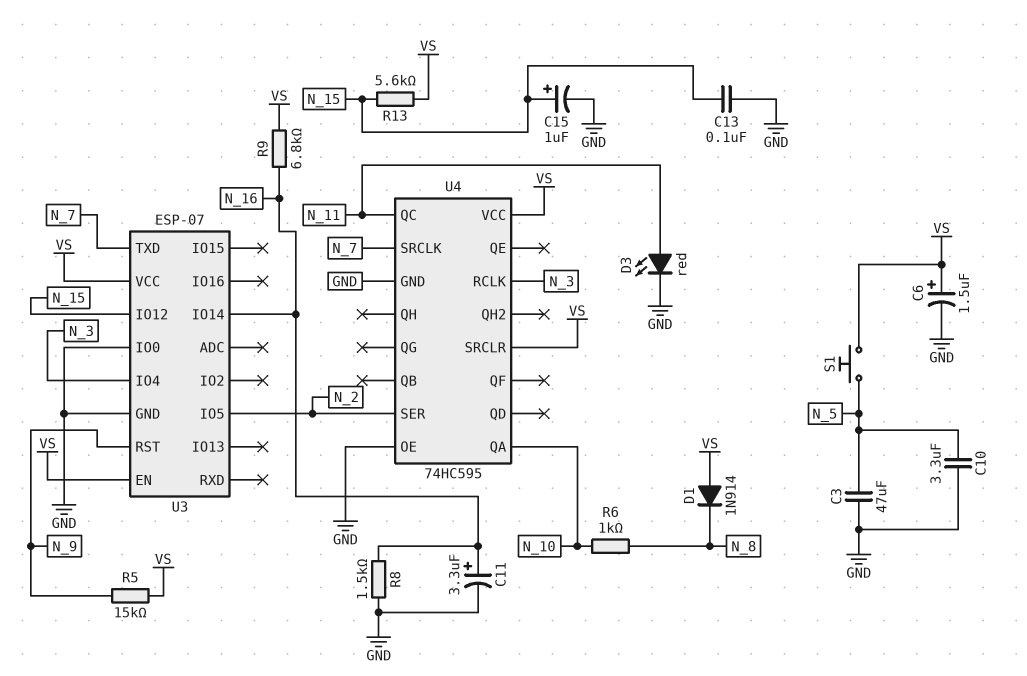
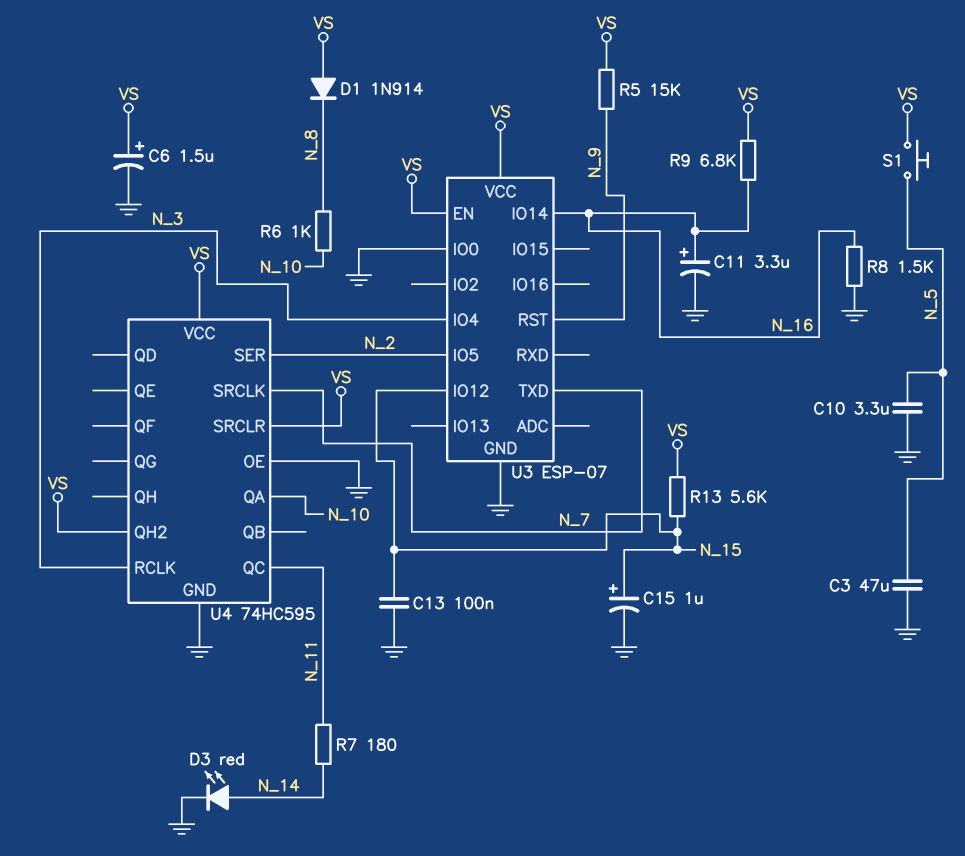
D3: LED red (A N_11, K GND) -> LED red (A N_14, K GND)
R7: none -> 180 (N_11, N_14)
U4 pin QH2: none -> VS

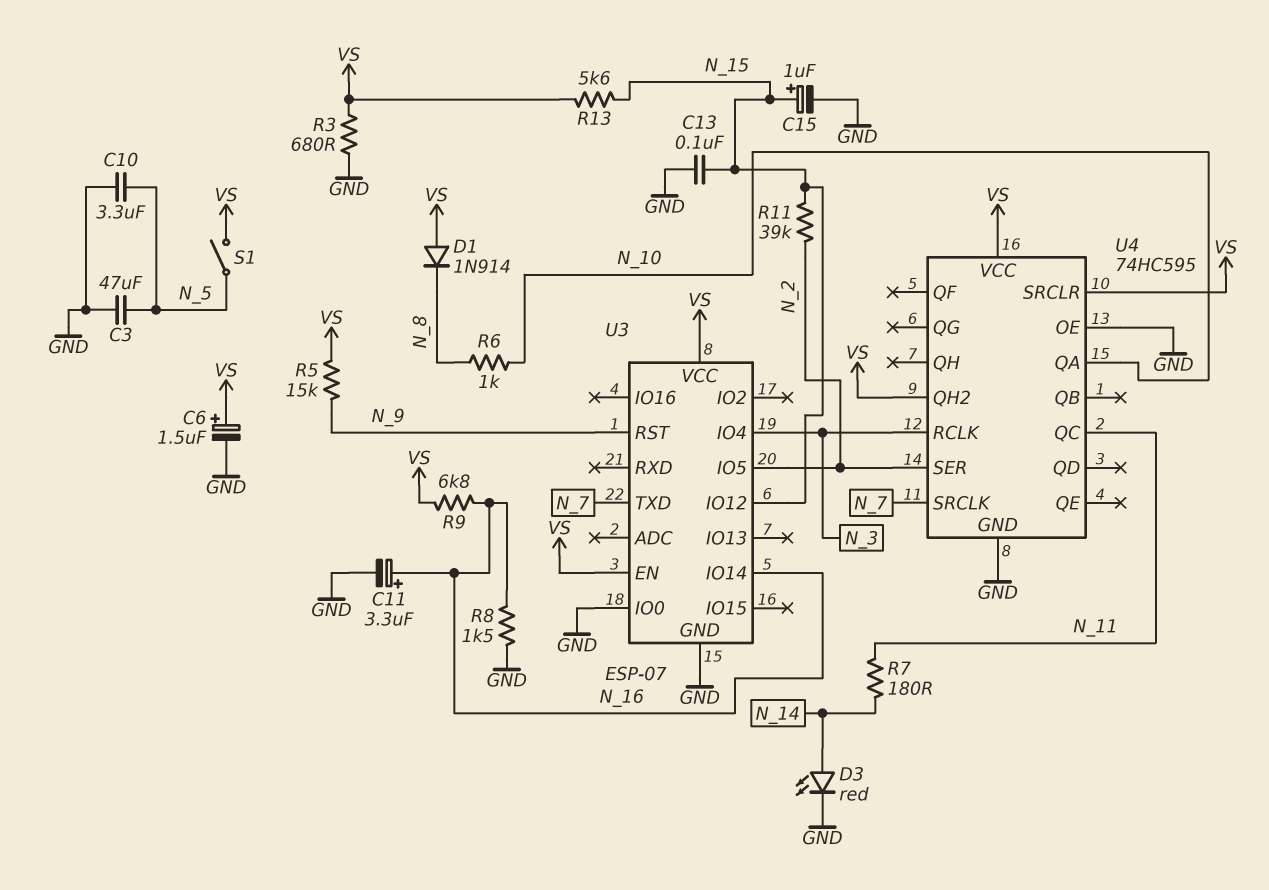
R3: none -> 680 (GND, VS)
R11: none -> 39k (N_2, N_15)
S1: button (N_5, VS) -> switch (N_5, VS)

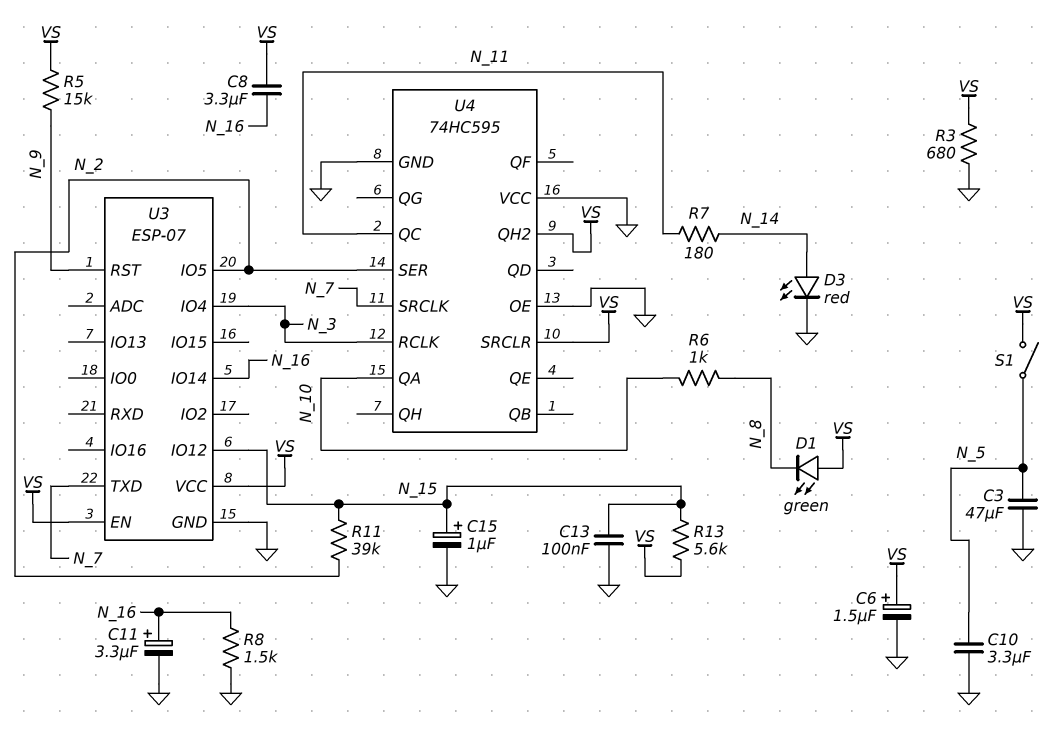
C8: none -> 3.3uF (N_16, VS)
D1: diode 1N914 (A VS, K N_8) -> LED green (A VS, K N_8)
R9: 6.8k (N_16, VS) -> none
U3 pin IO0: GND -> none
U4 pin VCC: VS -> GND

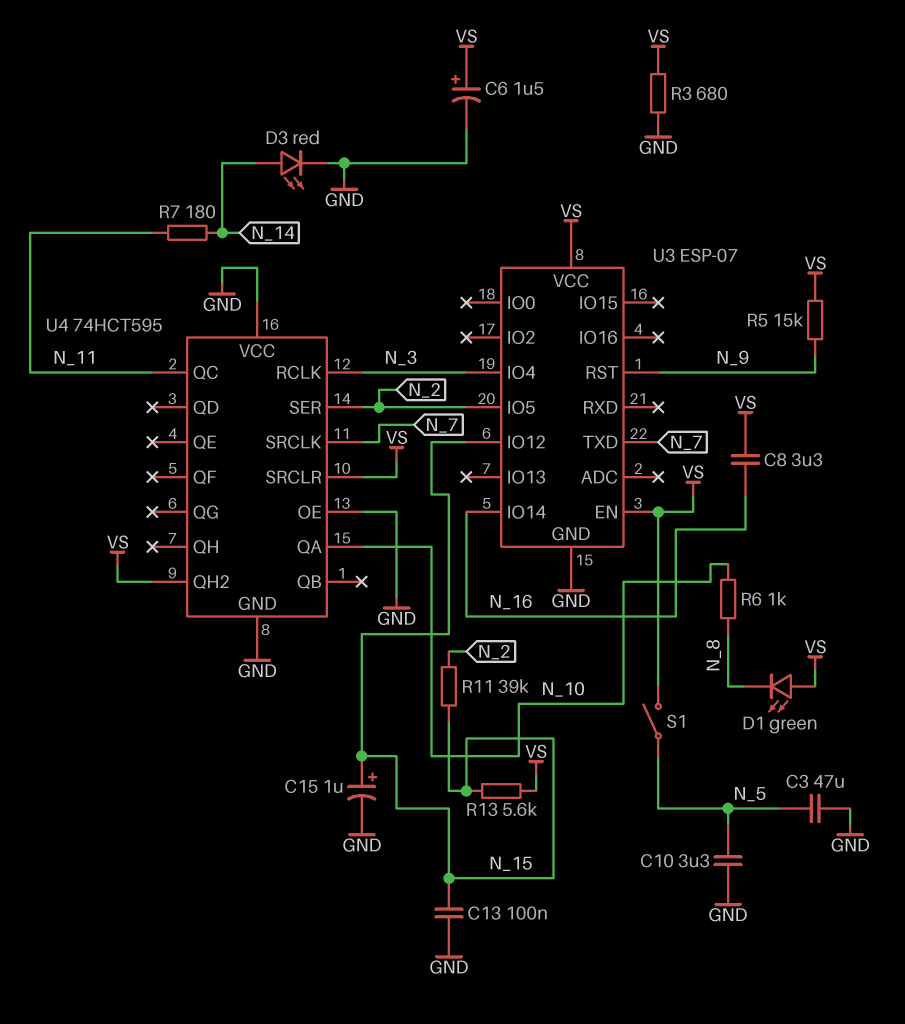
C11: 3.3uF (plus N_16, minus GND) -> none
R8: 1.5k (GND, N_16) -> none
U4: 74HC595 -> 74HCT595

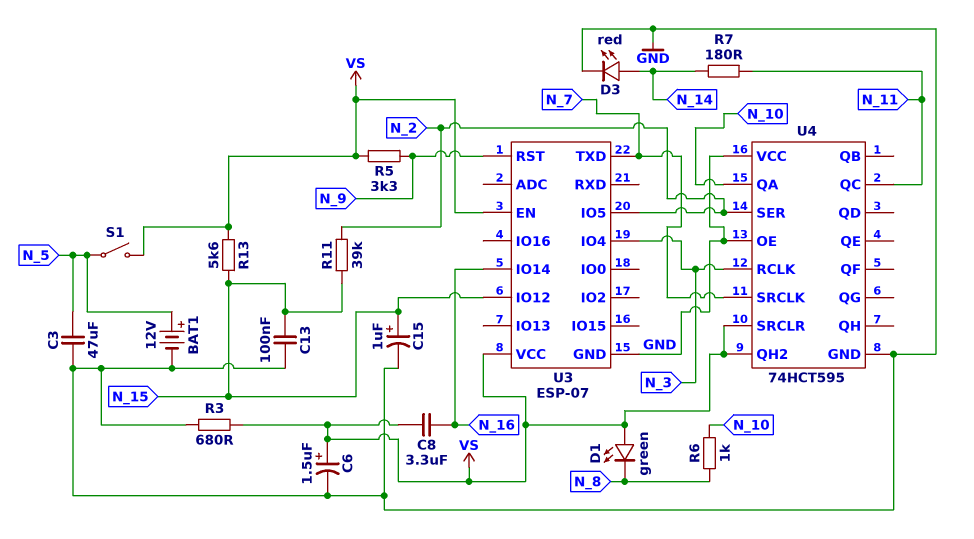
BAT1: none -> 12V (plus N_5, minus GND)
C10: 3.3uF (GND, N_5) -> none
R5: 15k (N_9, VS) -> 3.3k (N_9, VS)

